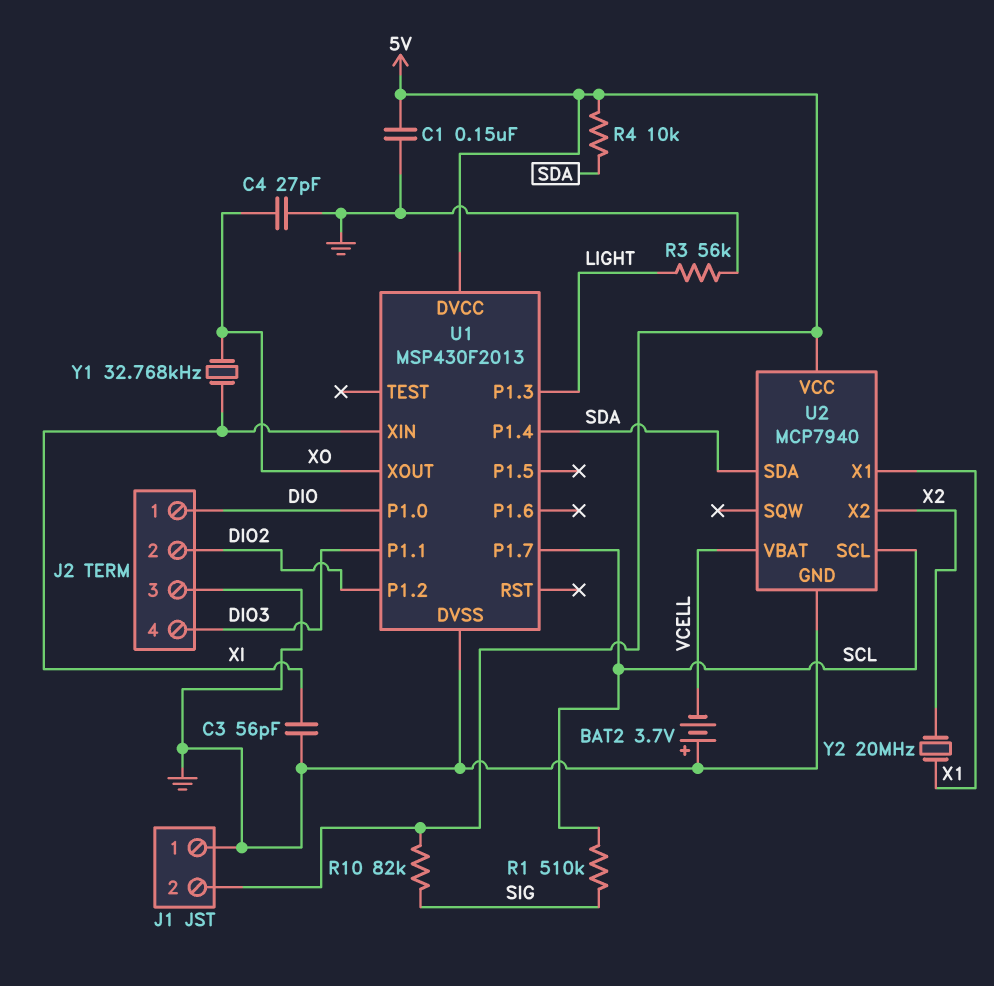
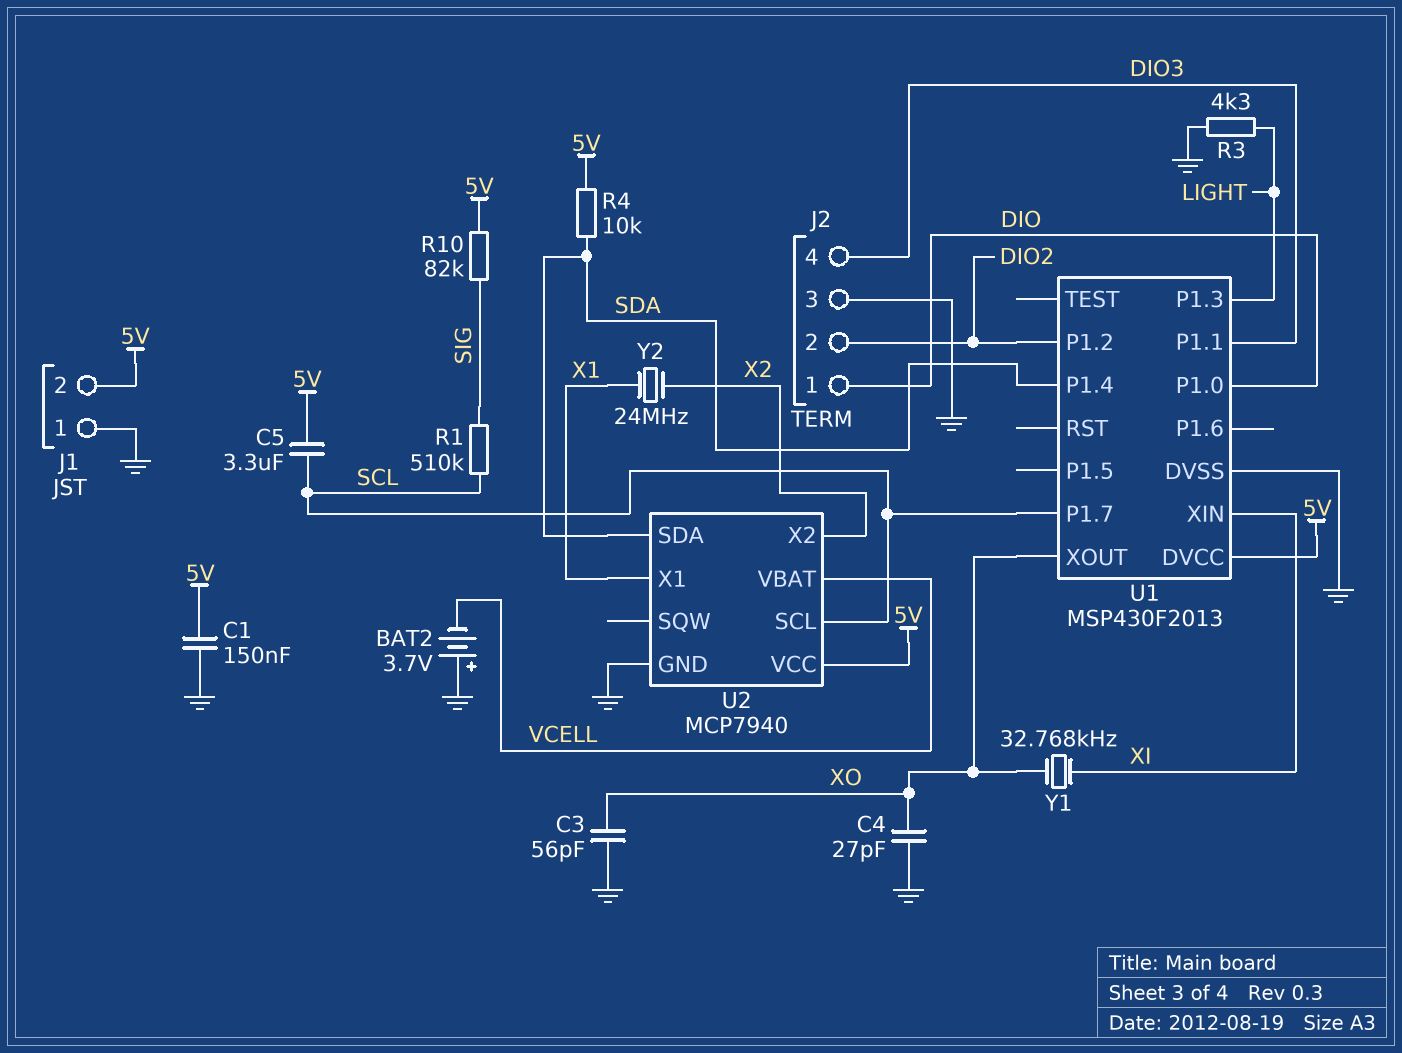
C3: 56pF (GND, XI) -> 56pF (GND, XO)
C5: none -> 3.3uF (5V, SCL)
R3: 56k (GND, LIGHT) -> 4.3k (GND, LIGHT)
Y2: 20MHz (X1, X2) -> 24MHz (X1, X2)

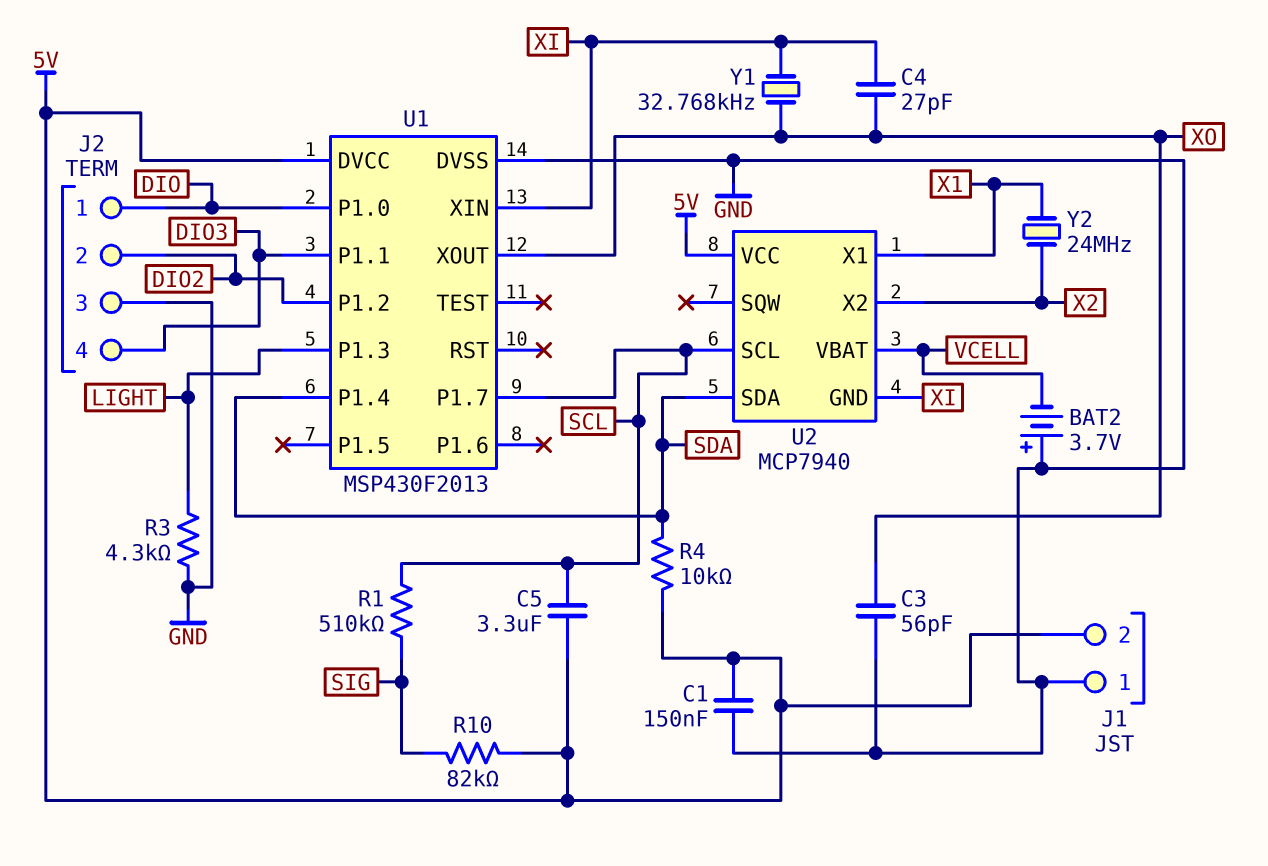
C4: 27pF (GND, XO) -> 27pF (XI, XO)
U2 pin GND: GND -> XI

